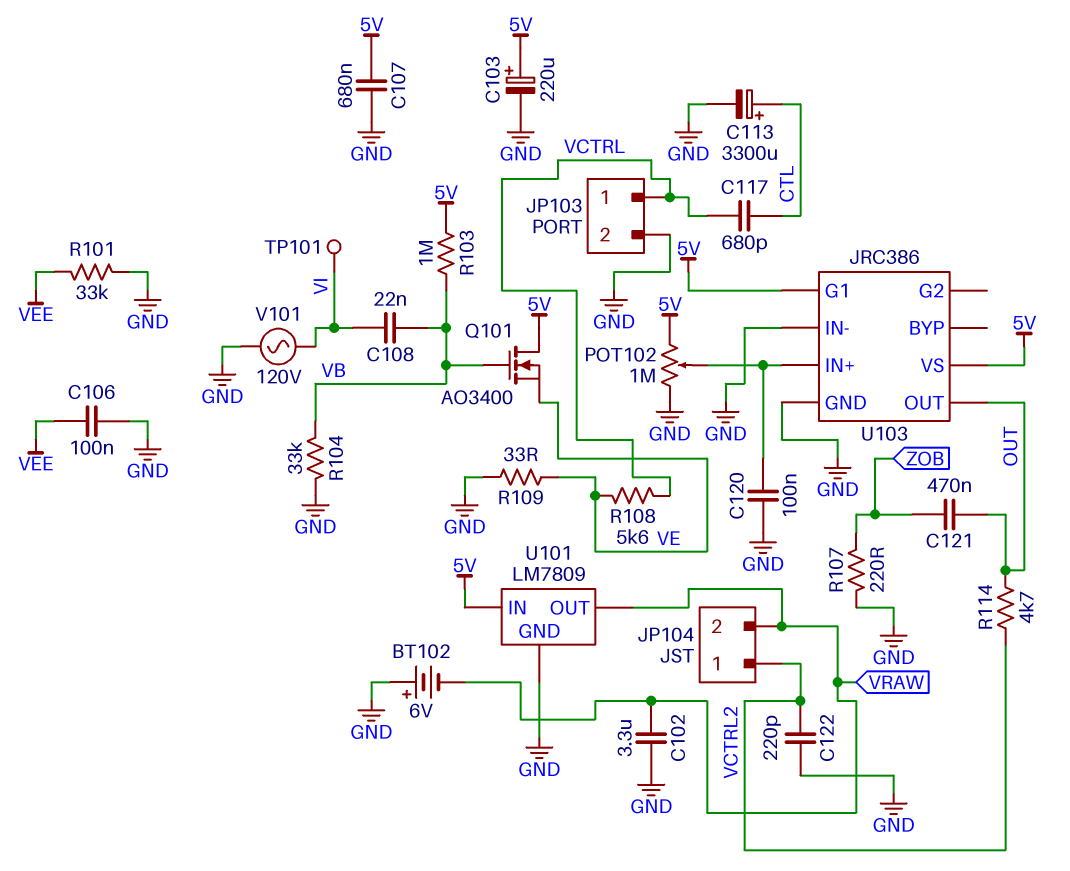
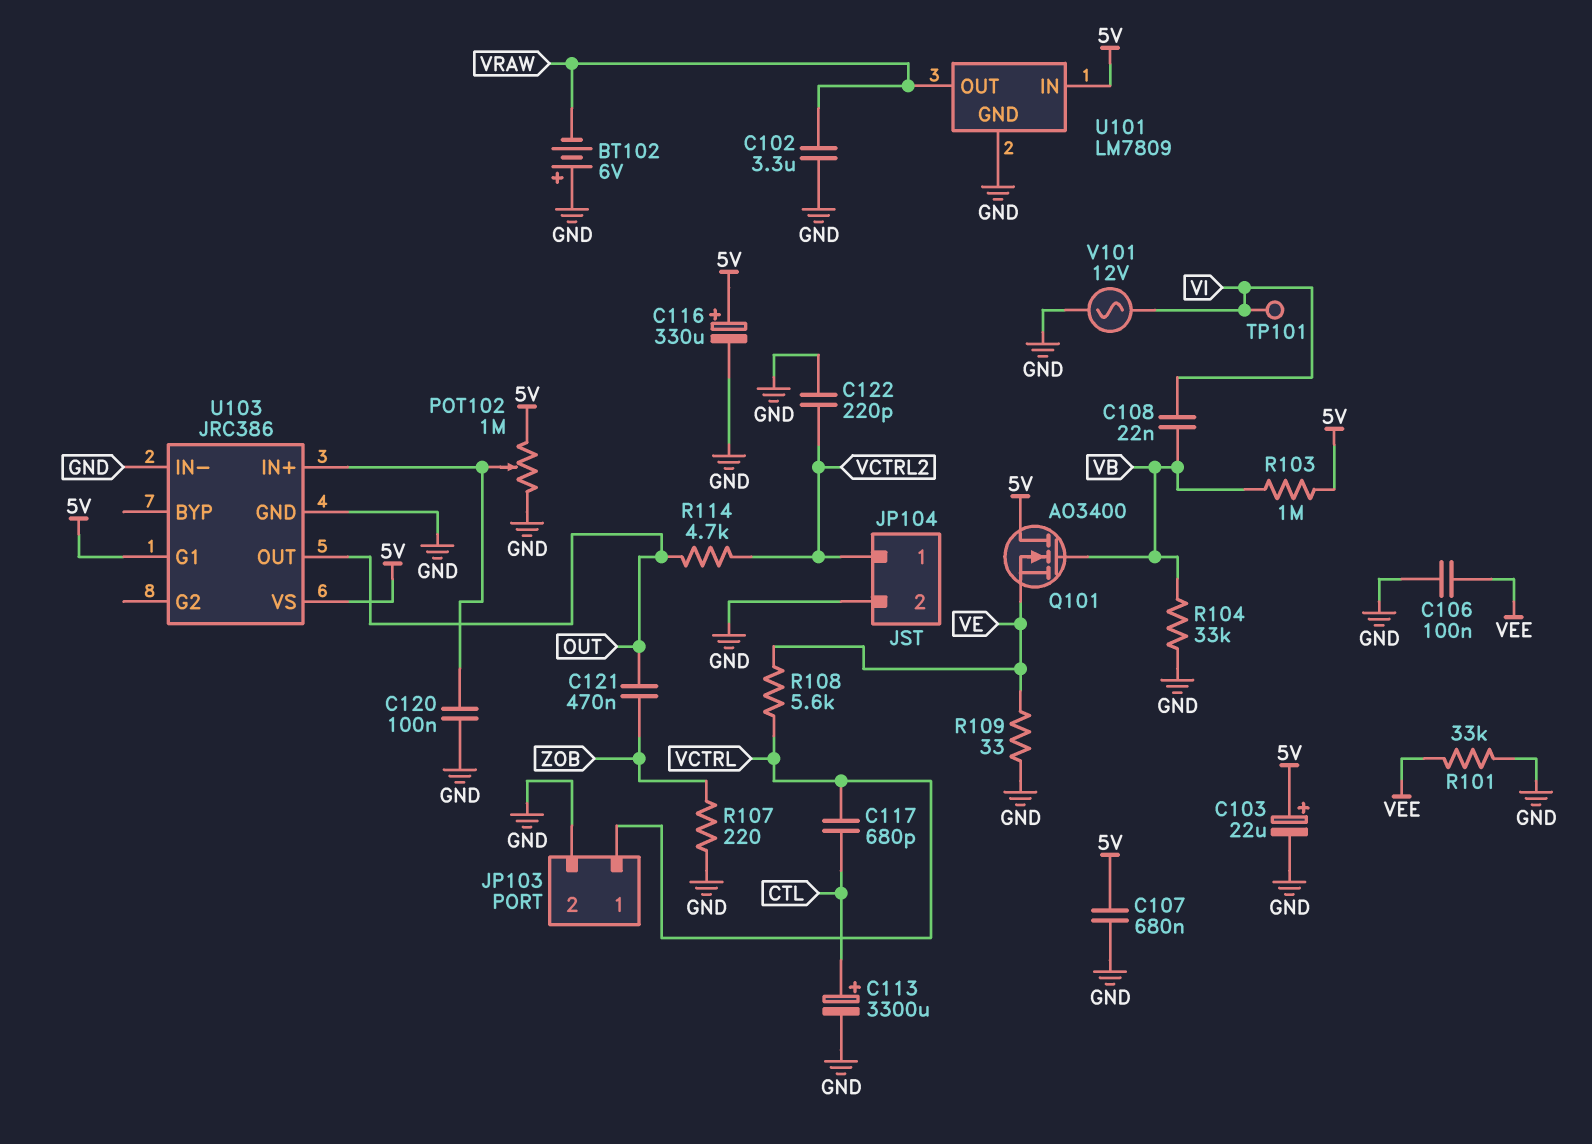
C103: 220uF (plus 5V, minus GND) -> 22uF (plus 5V, minus GND)
C116: none -> 330uF (plus 5V, minus GND)
JP104 pin 2: VRAW -> GND
V101: AC 120V (GND, VI) -> AC 12V (GND, VI)

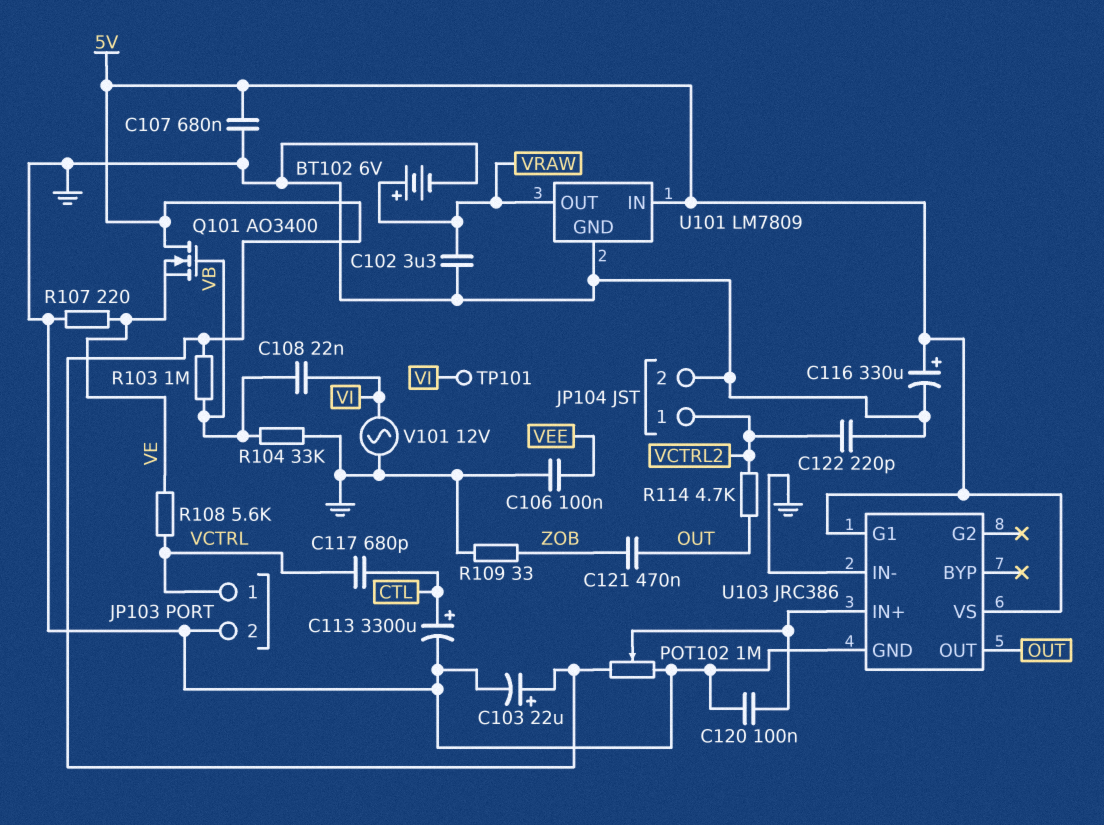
BT102: 6V (plus GND, minus VRAW) -> 6V (plus VRAW, minus GND)
R101: 33k (GND, VEE) -> none
R107: 220 (GND, ZOB) -> 220 (GND, VE)
R109: 33 (GND, VE) -> 33 (GND, ZOB)

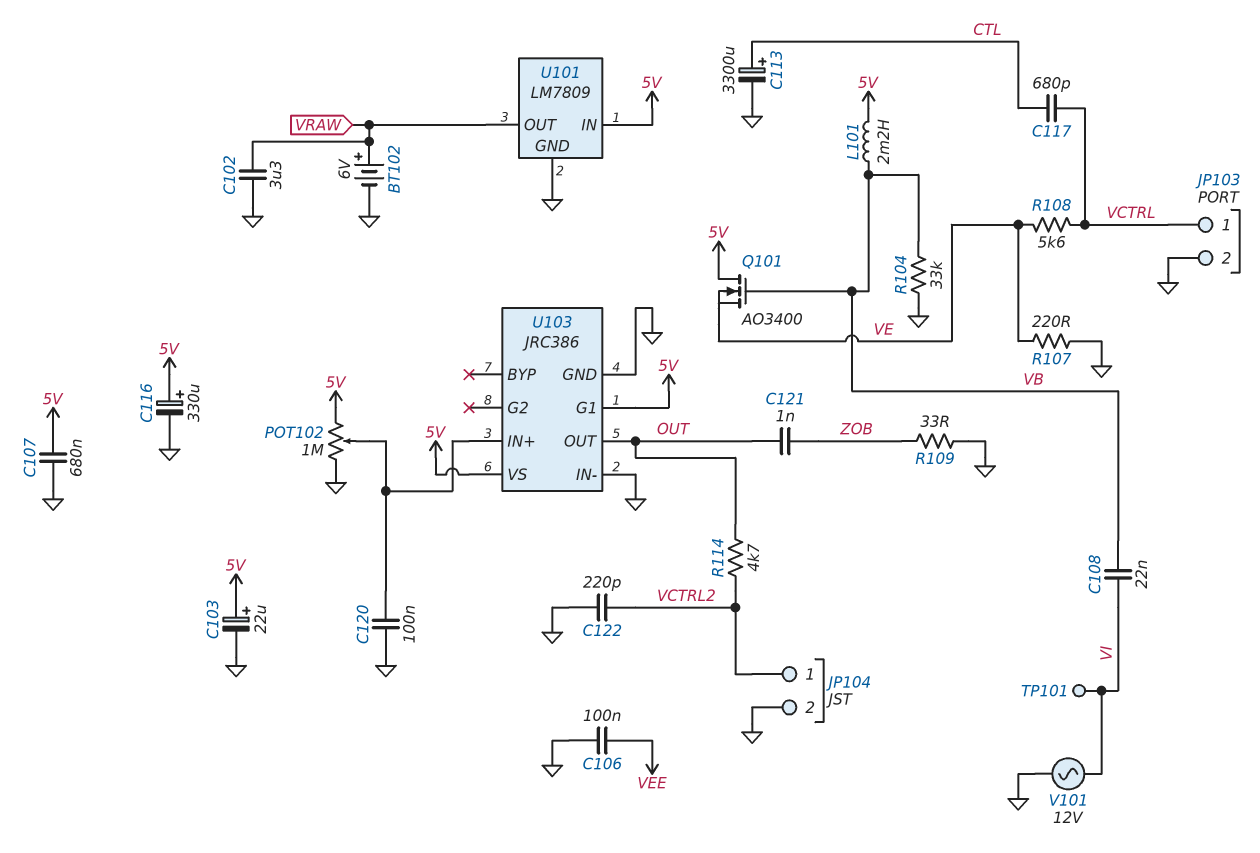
C121: 470nF (OUT, ZOB) -> 1nF (OUT, ZOB)
L101: none -> 2.2mH (5V, VB)
R103: 1M (5V, VB) -> none

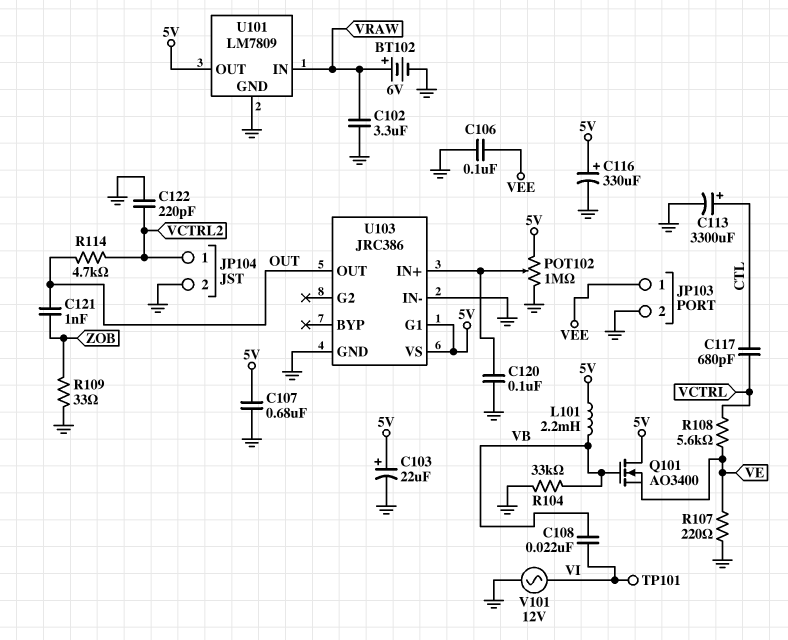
JP103 pin 1: VCTRL -> VEE
U101 pin IN: 5V -> VRAW
U101 pin OUT: VRAW -> 5V

